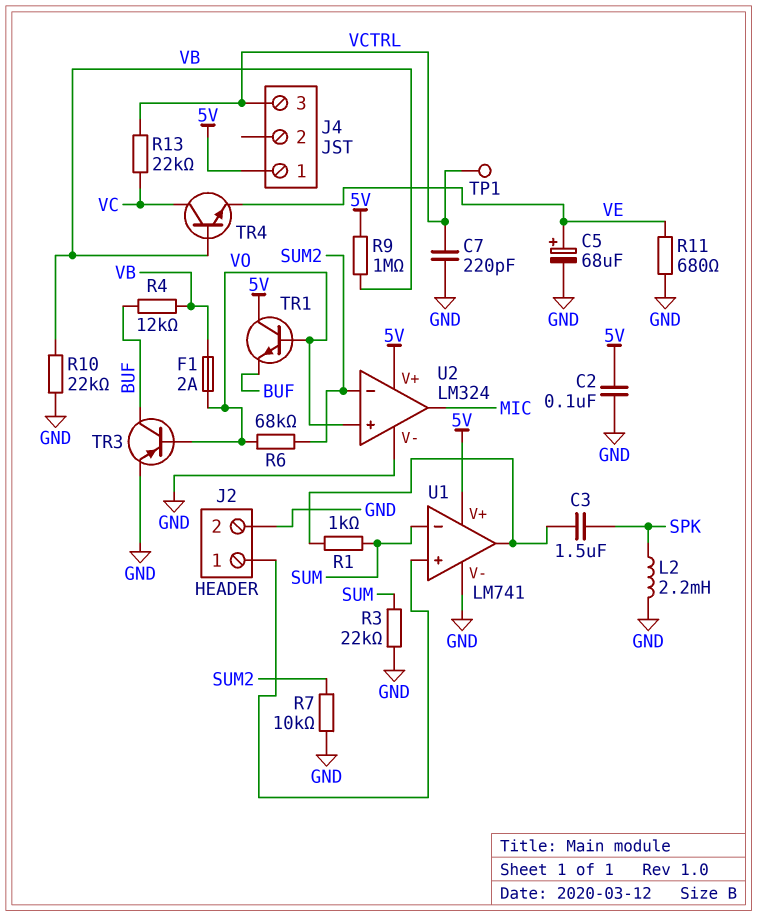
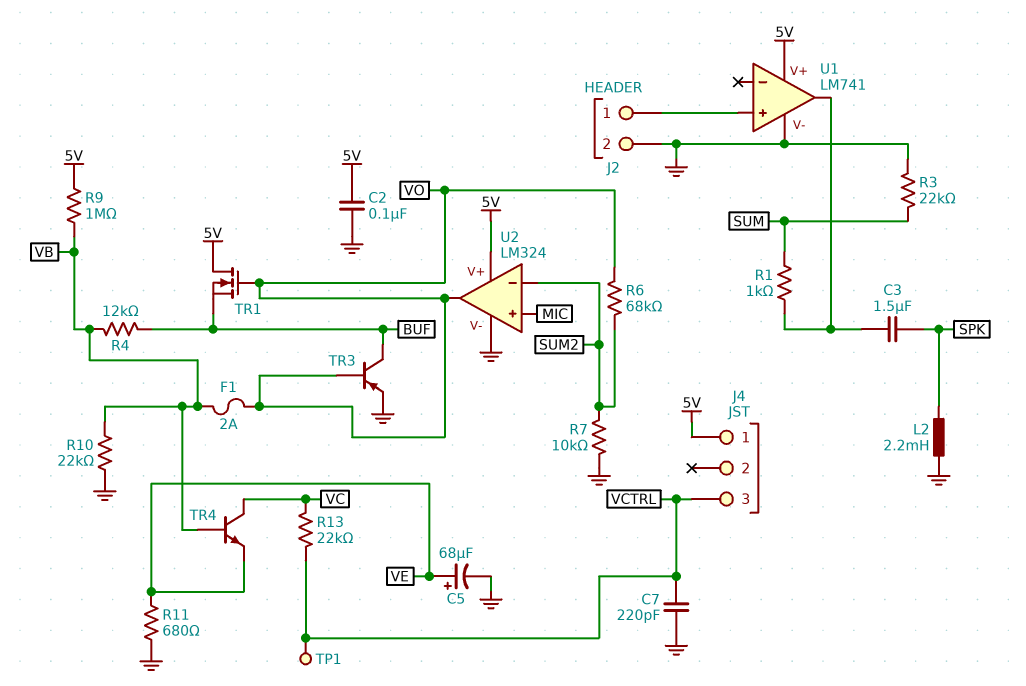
TR1: NPN (B VO, C 5V, E BUF) -> NMOS (G VO, D 5V, S BUF)
U1 pin in-: SUM -> none
U2 pin in+: VO -> MIC
U2 pin out: MIC -> VO

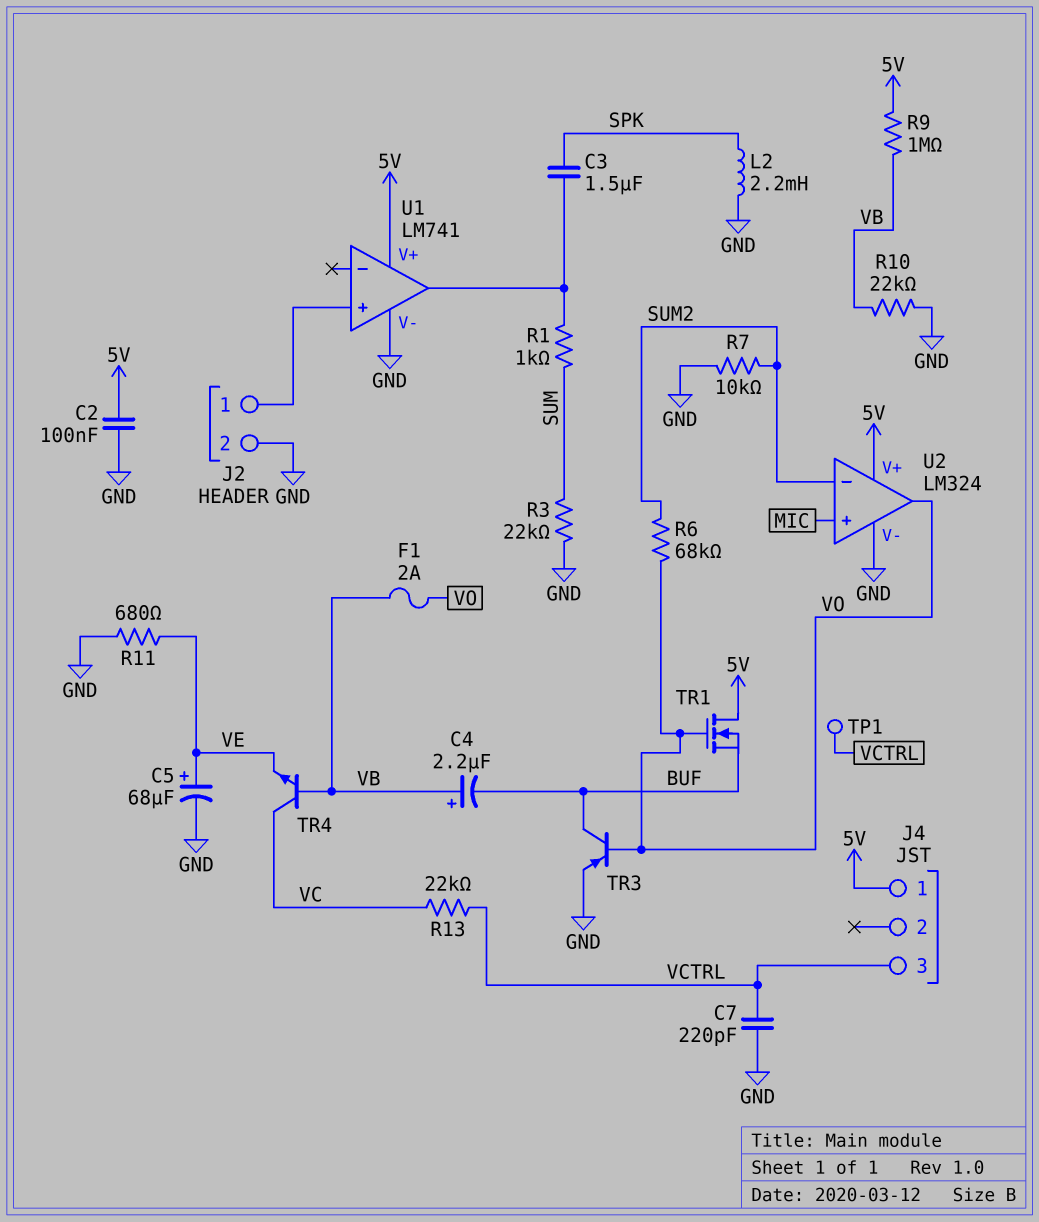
C4: none -> 2.2uF (plus VB, minus BUF)
R4: 12k (BUF, VB) -> none

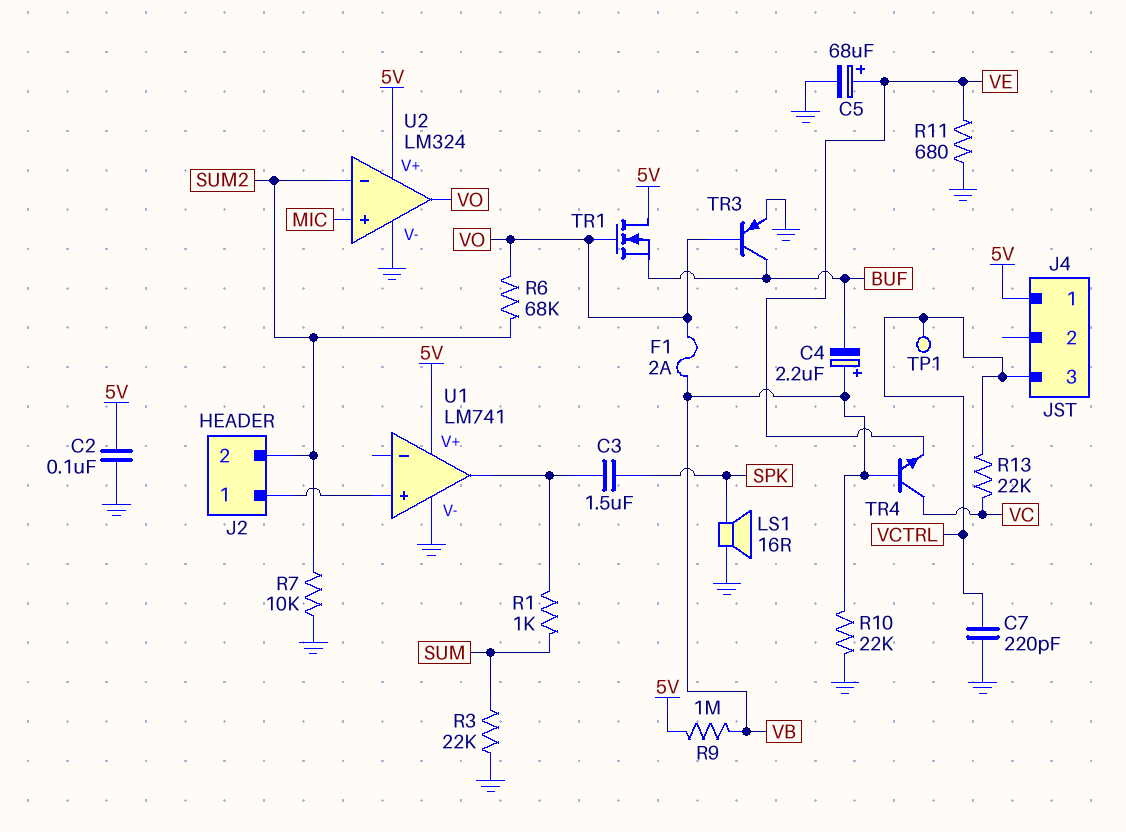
J2 pin 2: GND -> SUM2
L2: 2.2mH (GND, SPK) -> none
LS1: none -> speaker 16R (GND, SPK)

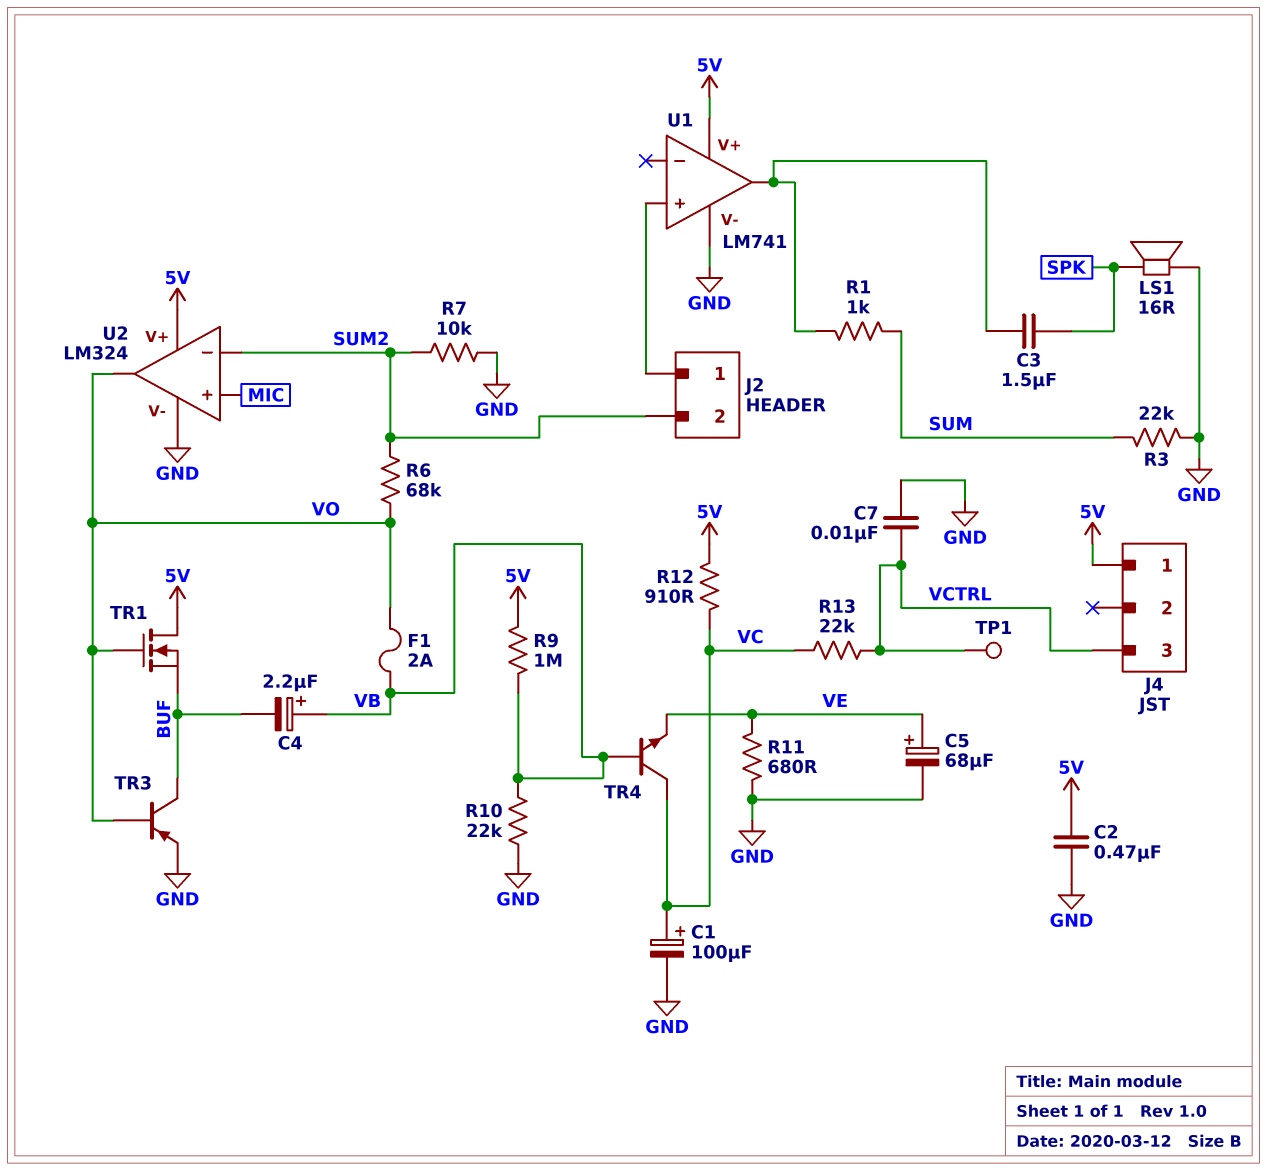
C1: none -> 100uF (plus VC, minus GND)
C2: 100nF (5V, GND) -> 470nF (5V, GND)
C7: 220pF (GND, VCTRL) -> 10nF (GND, VCTRL)
R12: none -> 910 (5V, VC)

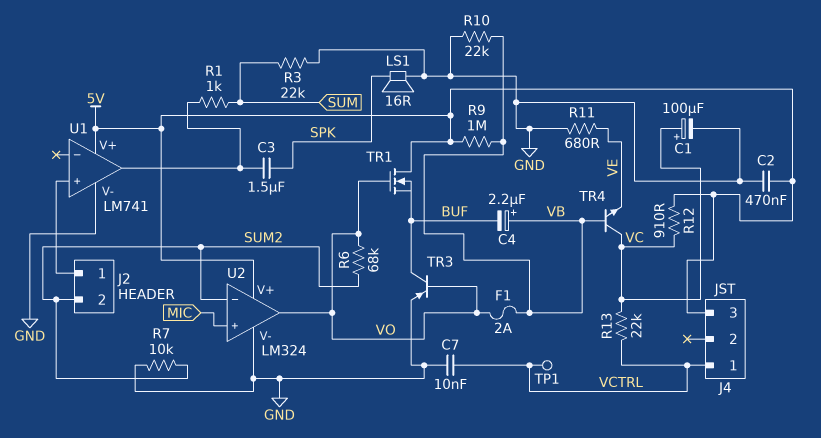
C5: 68uF (plus VE, minus GND) -> none
J4 pin 1: 5V -> VCTRL
J4 pin 3: VCTRL -> 5V

